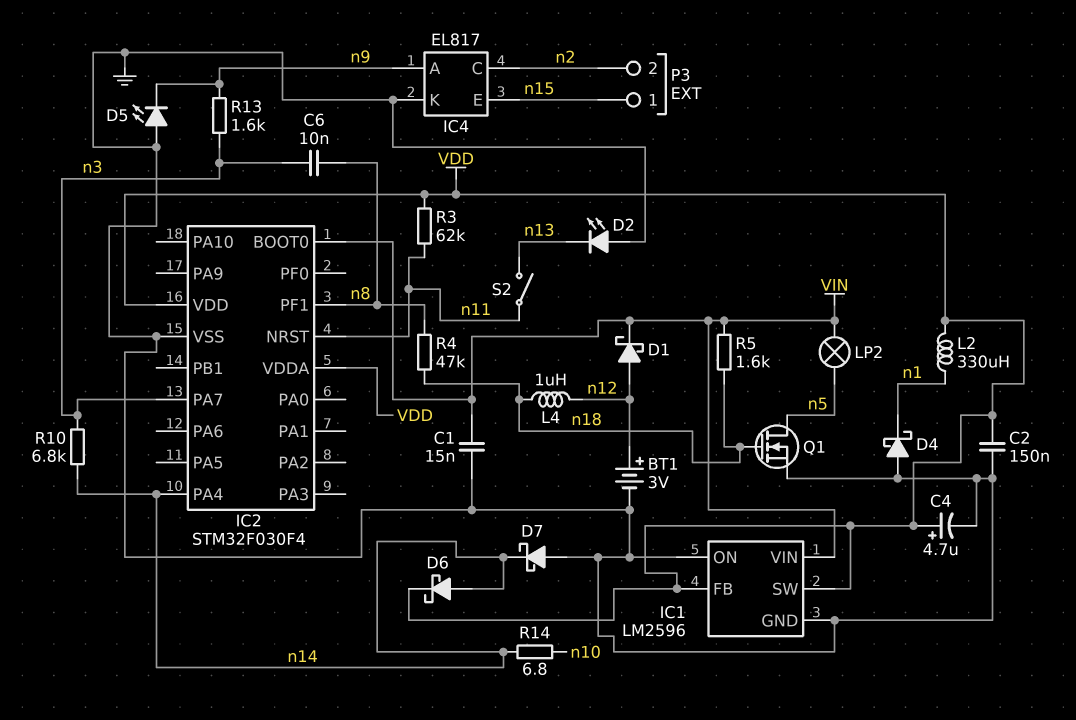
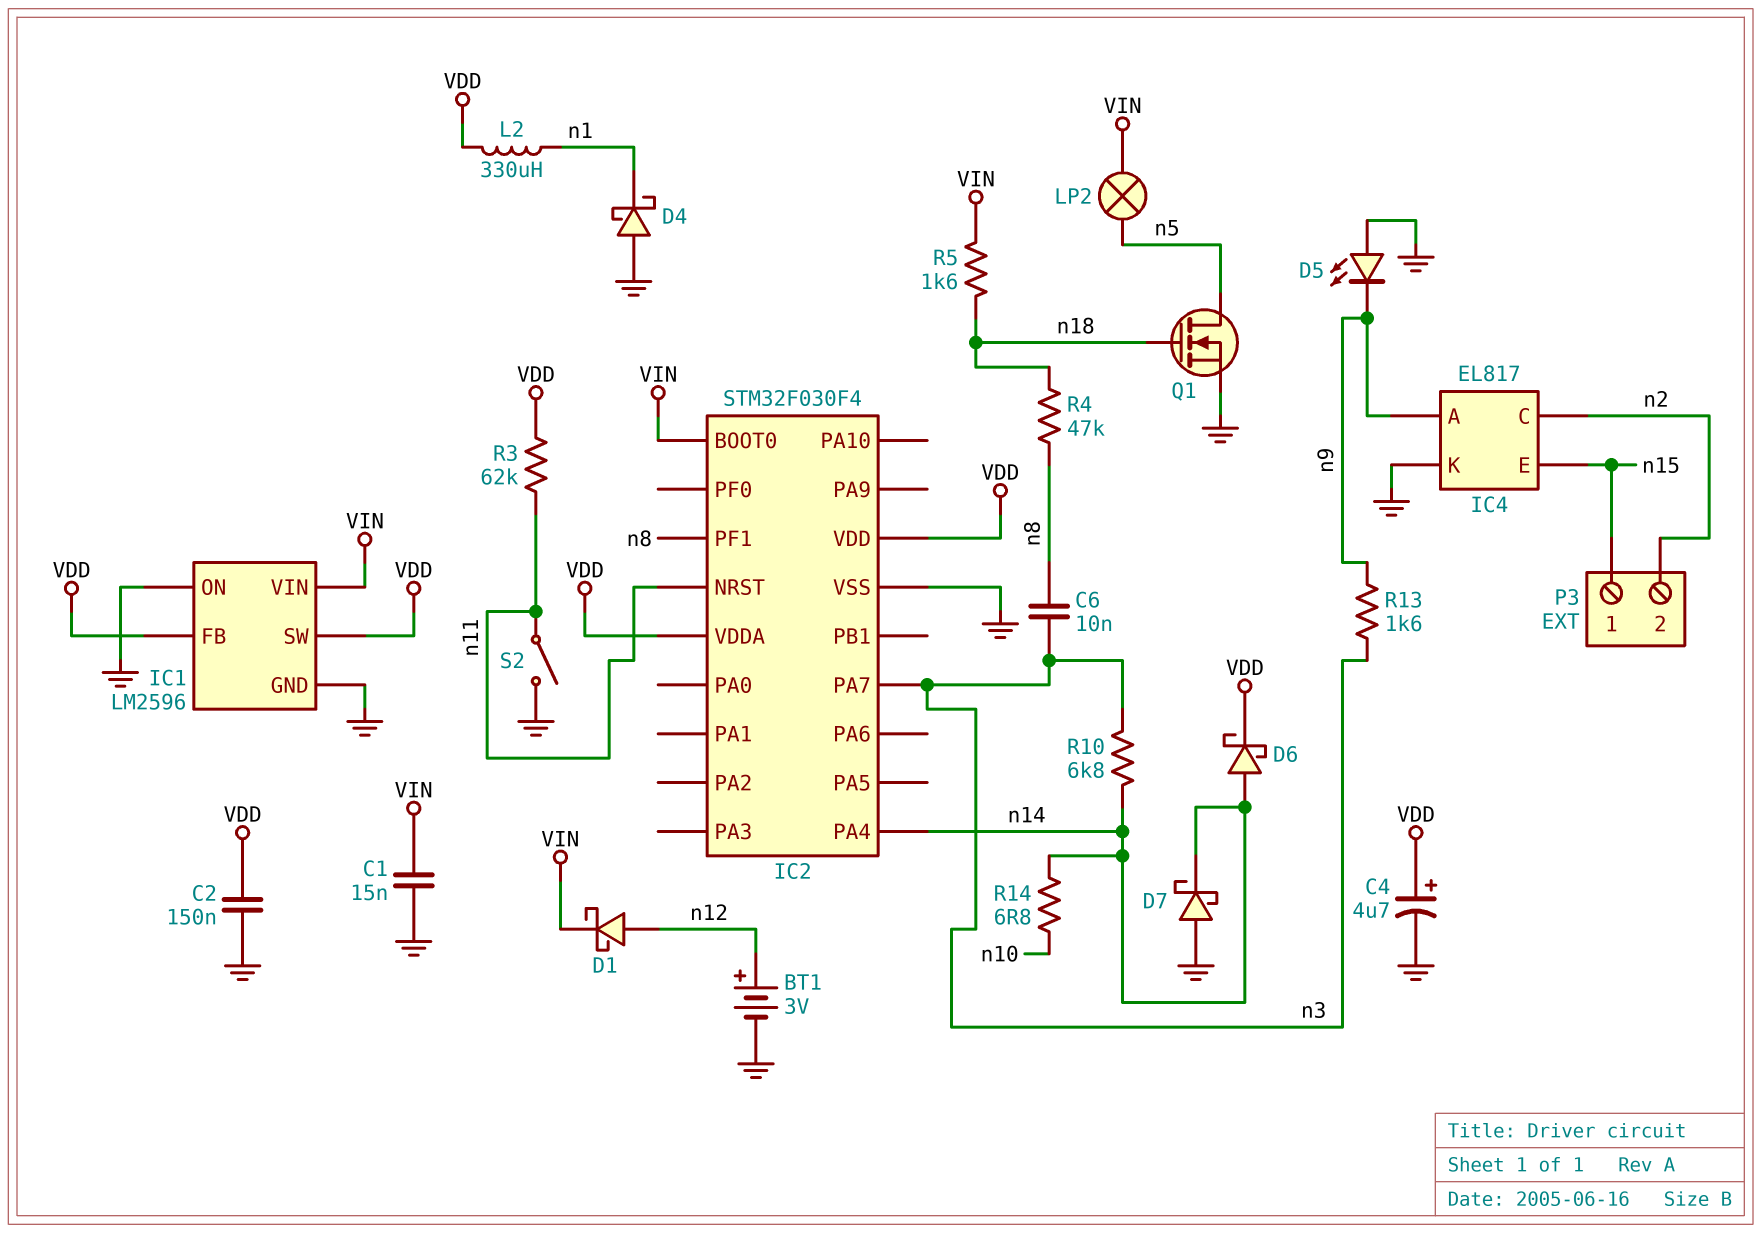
D2: LED (A GND, K n13) -> none
L4: 1uH (n12, n18) -> none
S2: switch (n11, n13) -> switch (GND, n11)

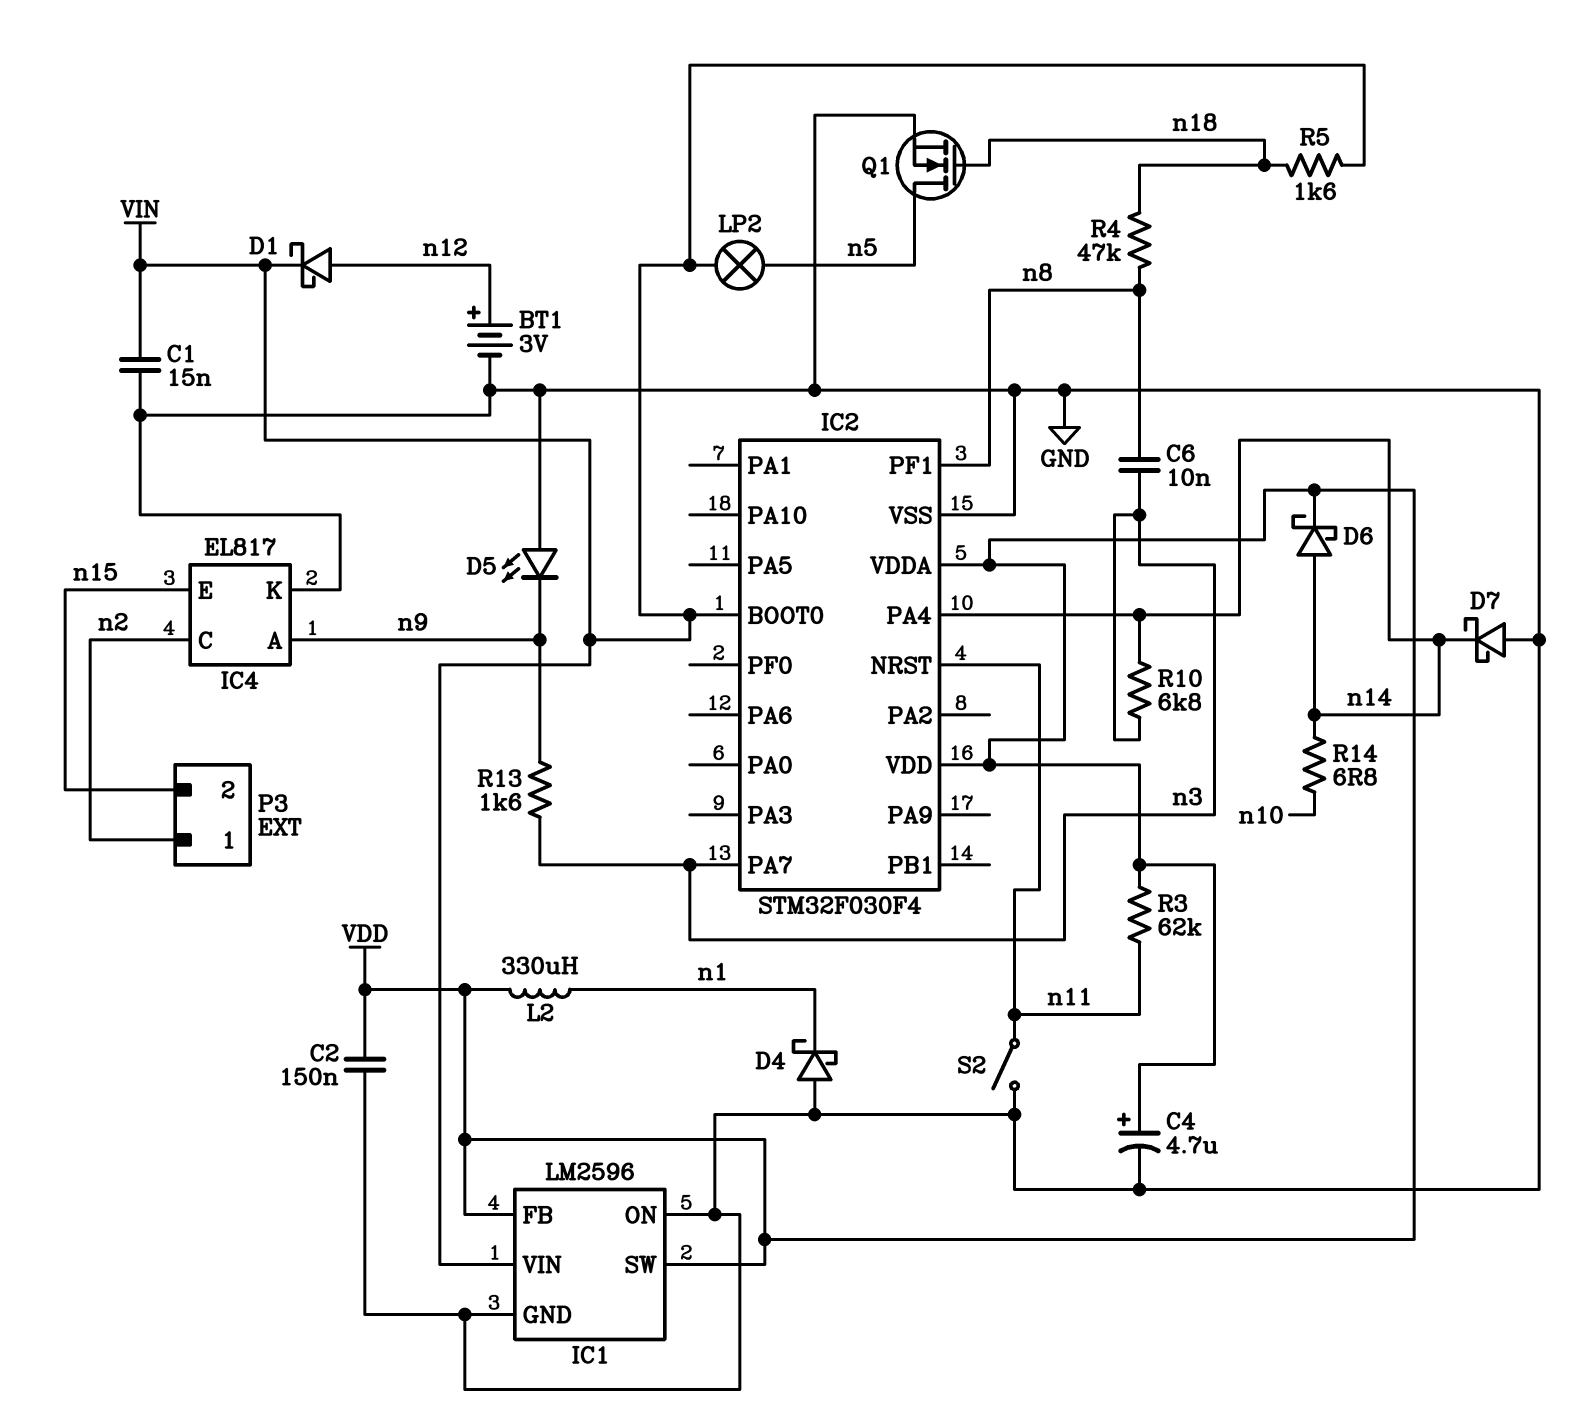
P3 pin 1: n15 -> n2
P3 pin 2: n2 -> n15

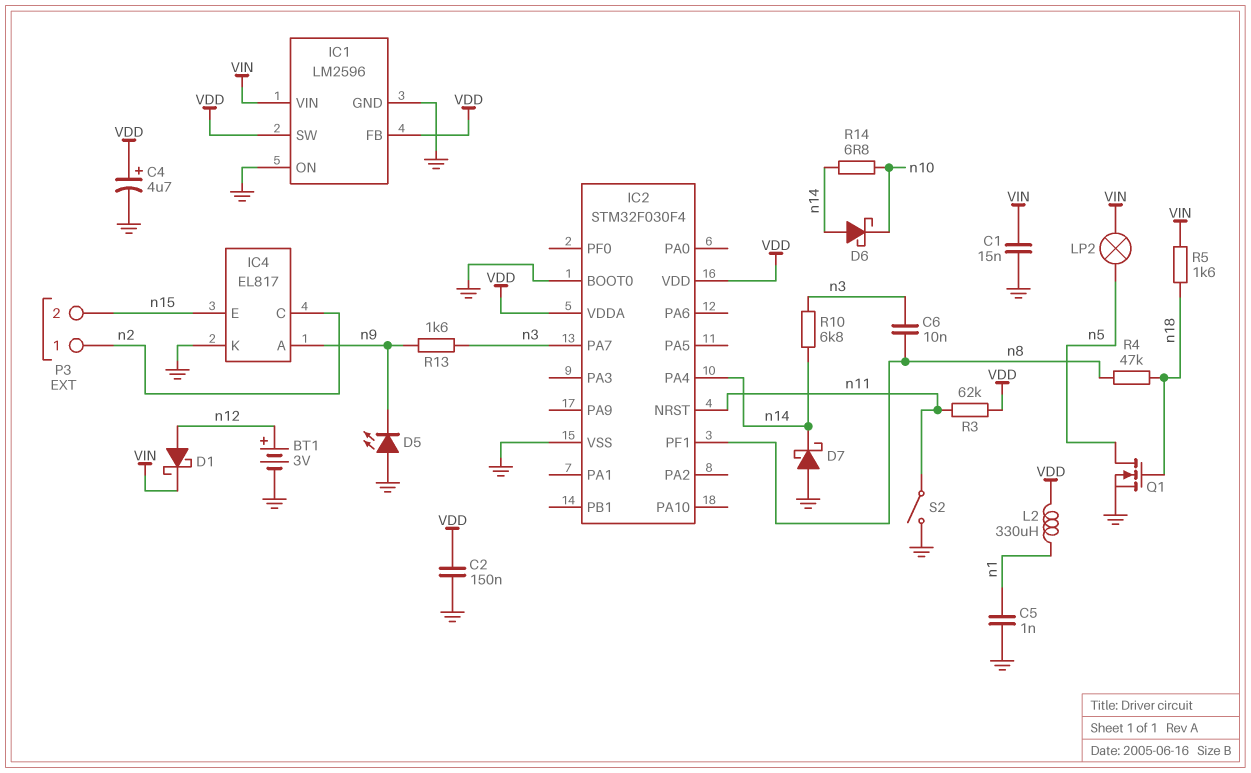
C5: none -> 1nF (GND, n1)
D4: schottky (A GND, K n1) -> none
D6: schottky (A n14, K VDD) -> schottky (A n14, K n10)
IC2 pin BOOT0: VIN -> GND

